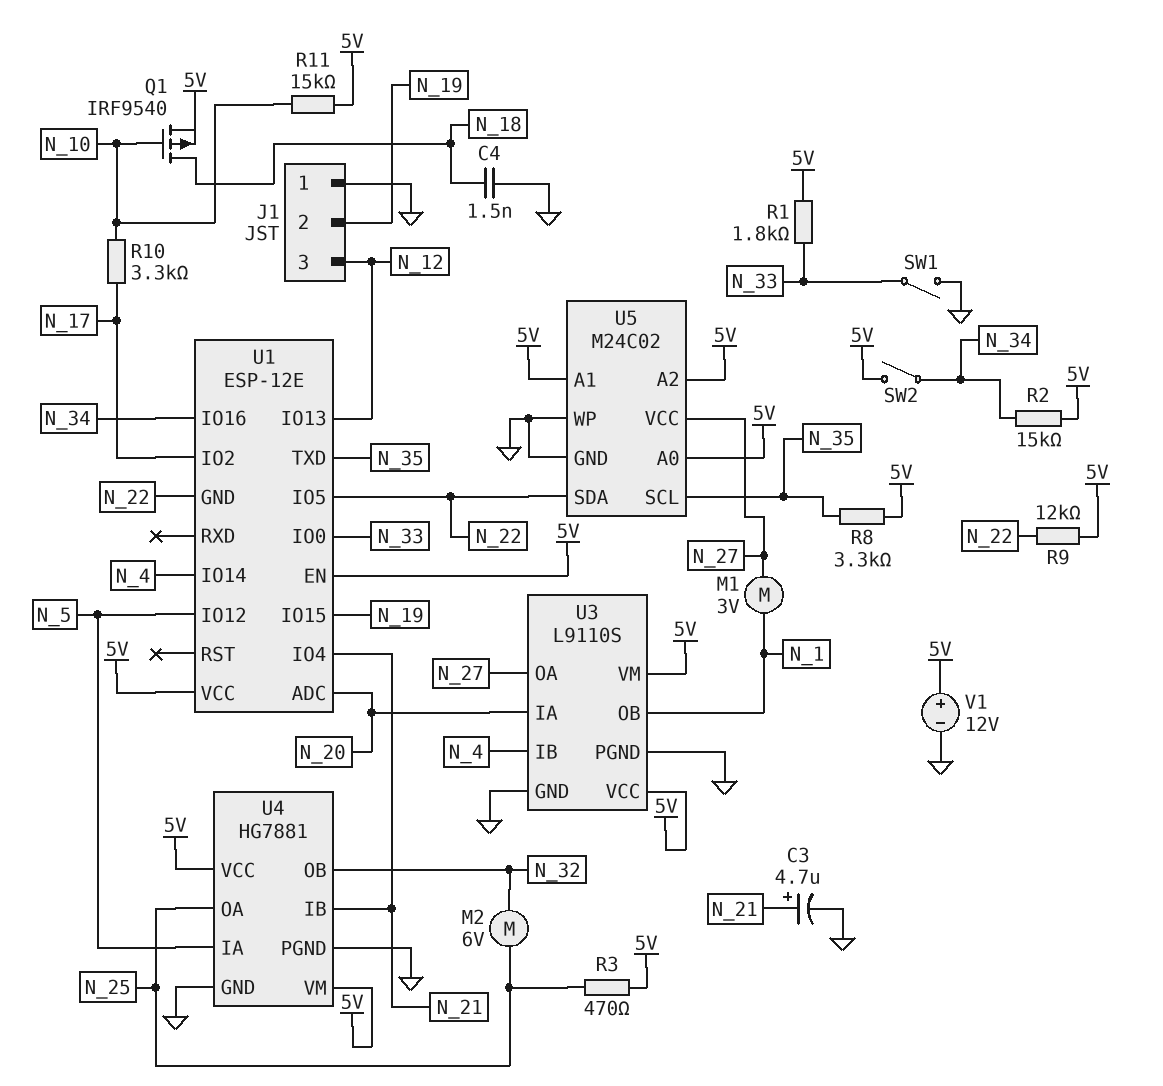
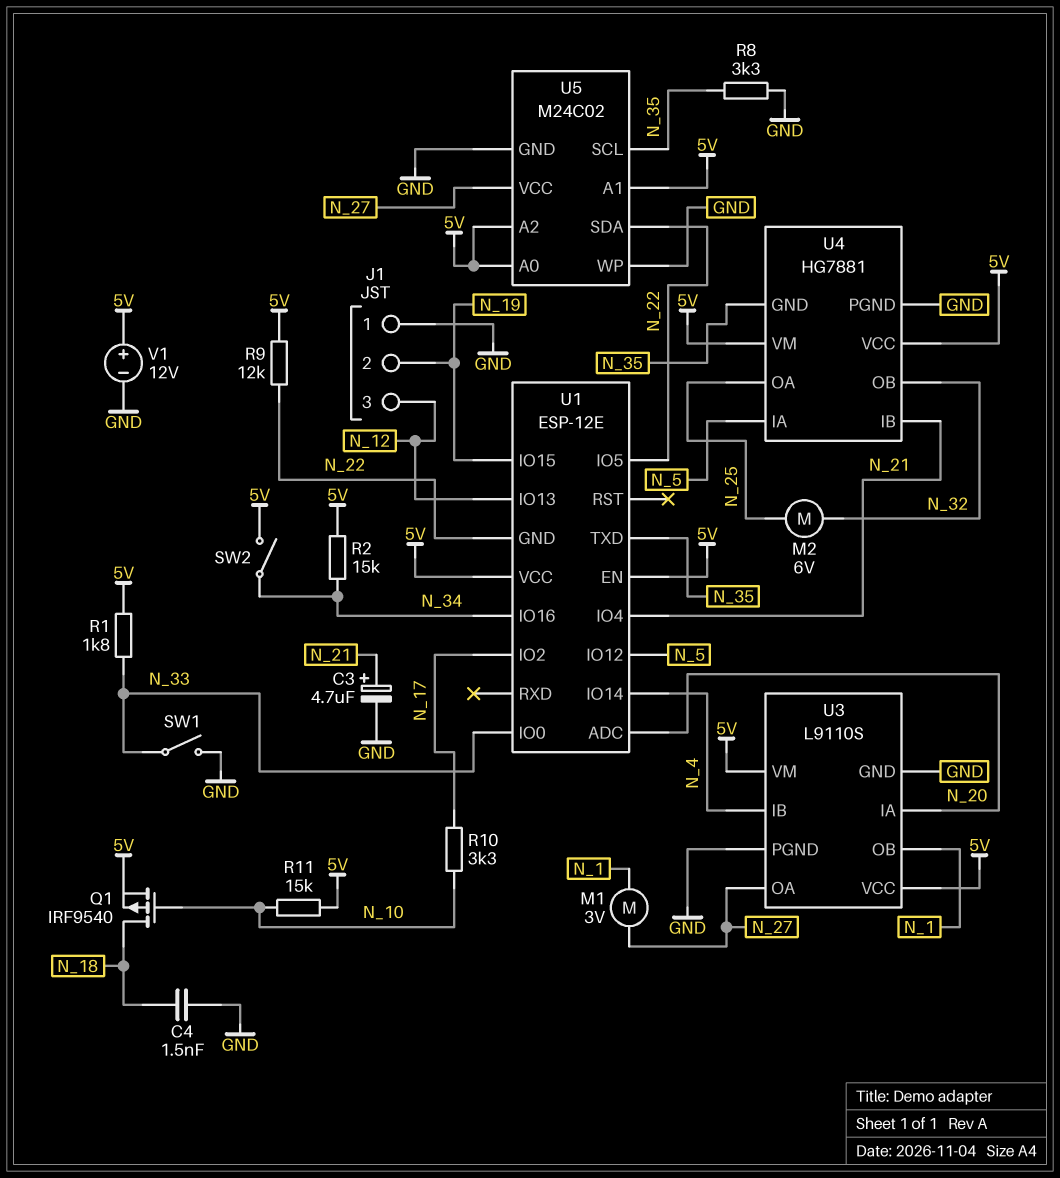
R3: 470 (5V, N_25) -> none
R8: 3.3k (5V, N_35) -> 3.3k (GND, N_35)
U4 pin GND: GND -> N_35

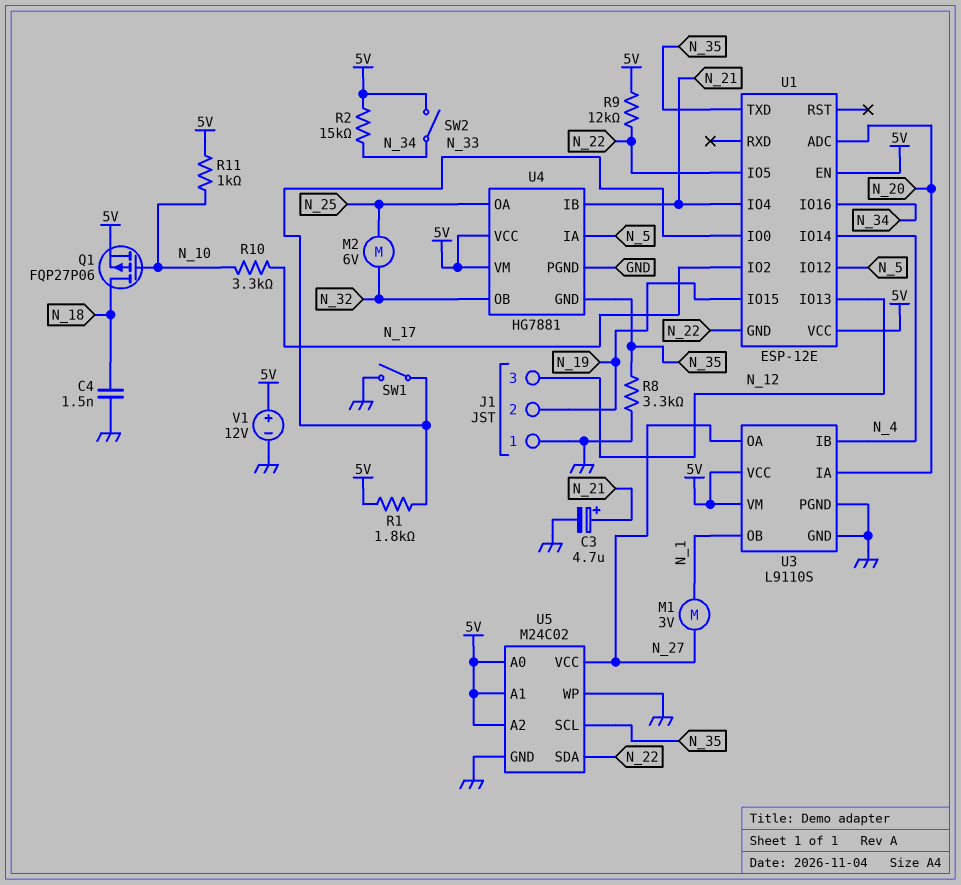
Q1: PMOS IRF9540 (G N_10, D N_18, S 5V) -> PMOS FQP27P06 (G N_10, D N_18, S 5V)
R11: 15k (5V, N_10) -> 1k (5V, N_10)

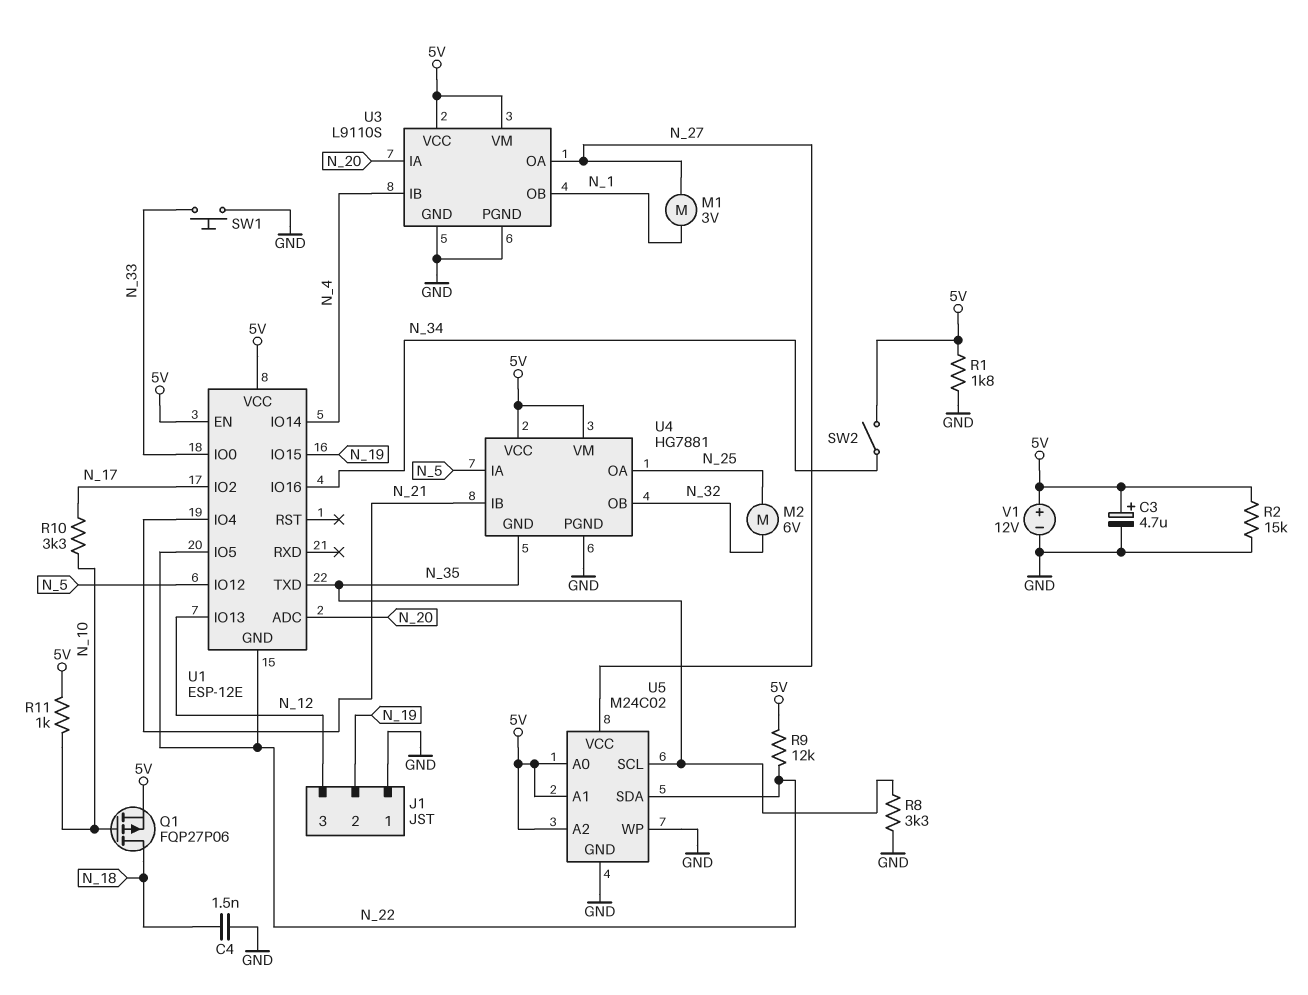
C3: 4.7uF (plus N_21, minus GND) -> 4.7uF (plus 5V, minus GND)
R1: 1.8k (5V, N_33) -> 1.8k (5V, GND)
R2: 15k (5V, N_34) -> 15k (5V, GND)
SW1: switch (GND, N_33) -> button (GND, N_33)

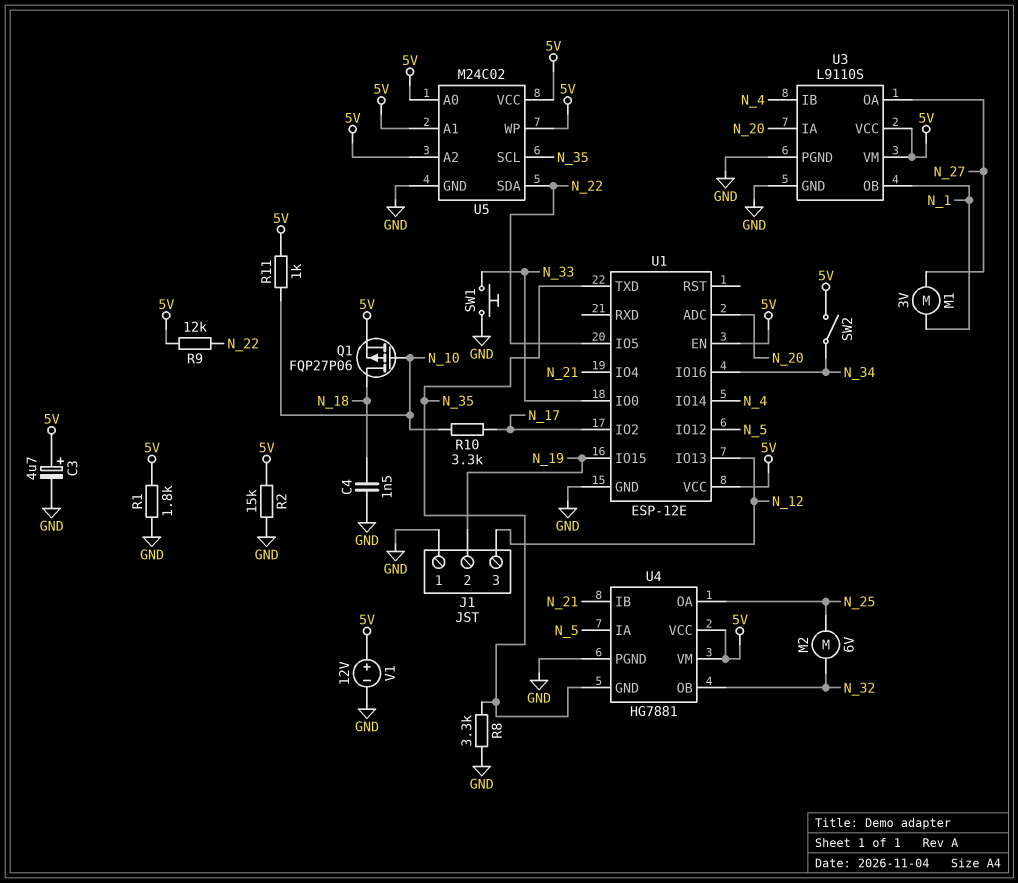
U1 pin GND: N_22 -> GND
U5 pin VCC: N_27 -> 5V
U5 pin WP: GND -> 5V

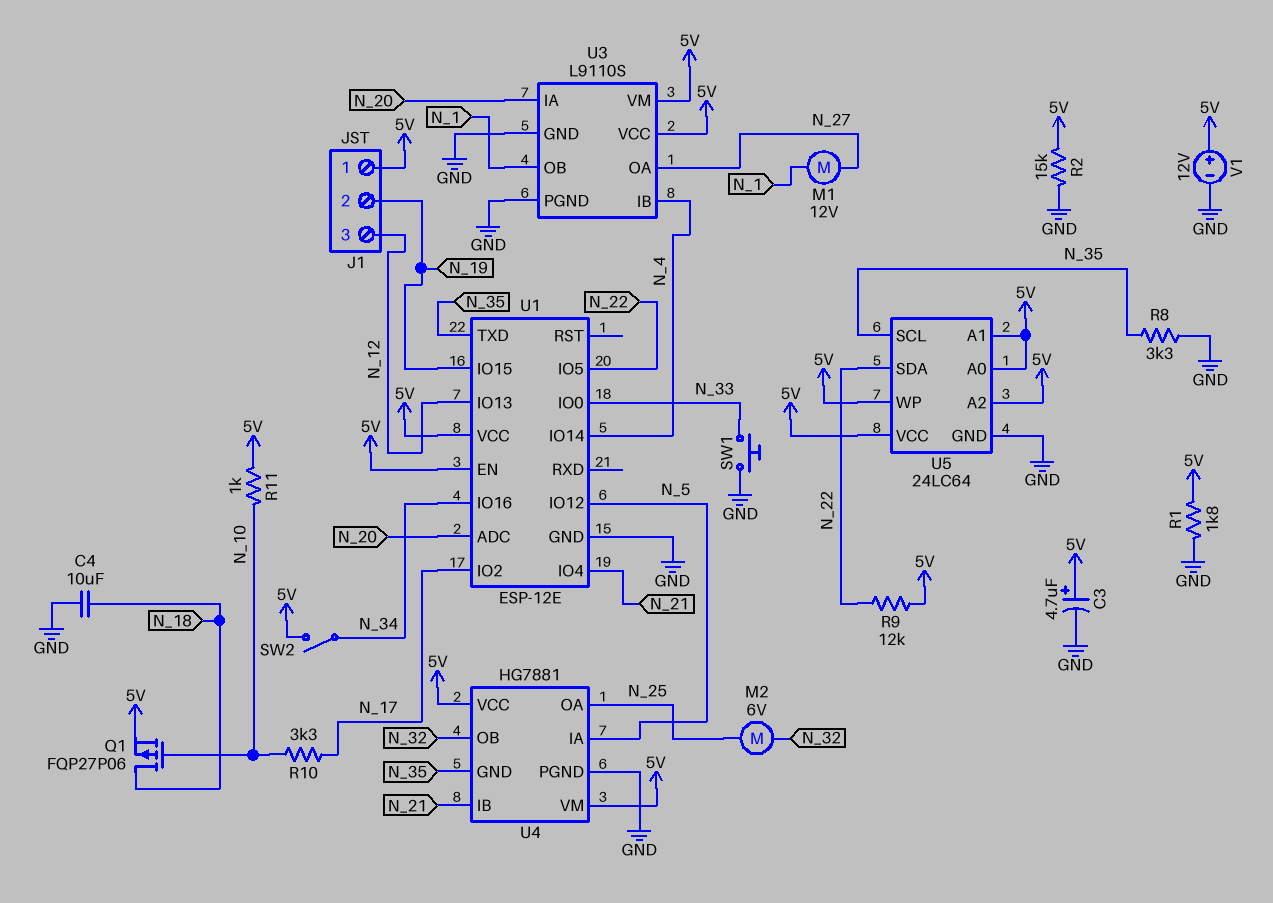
C4: 1.5nF (GND, N_18) -> 10uF (GND, N_18)
J1 pin 1: GND -> 5V
M1: motor 3V (N_1, N_27) -> motor 12V (N_1, N_27)
U5: M24C02 -> 24LC64

